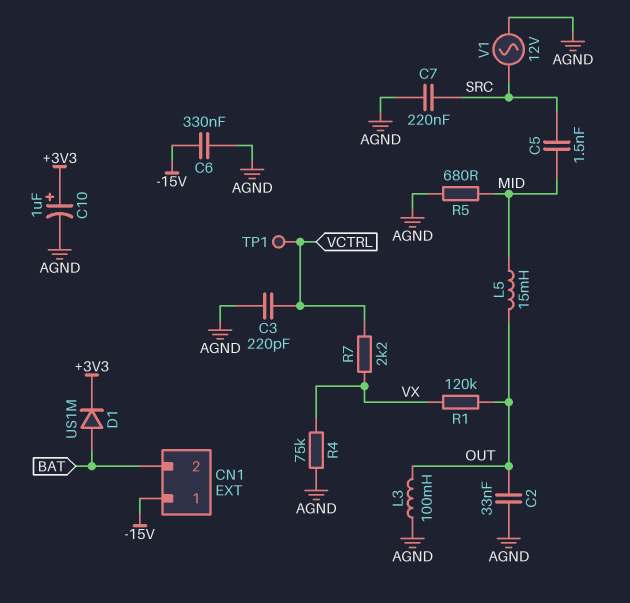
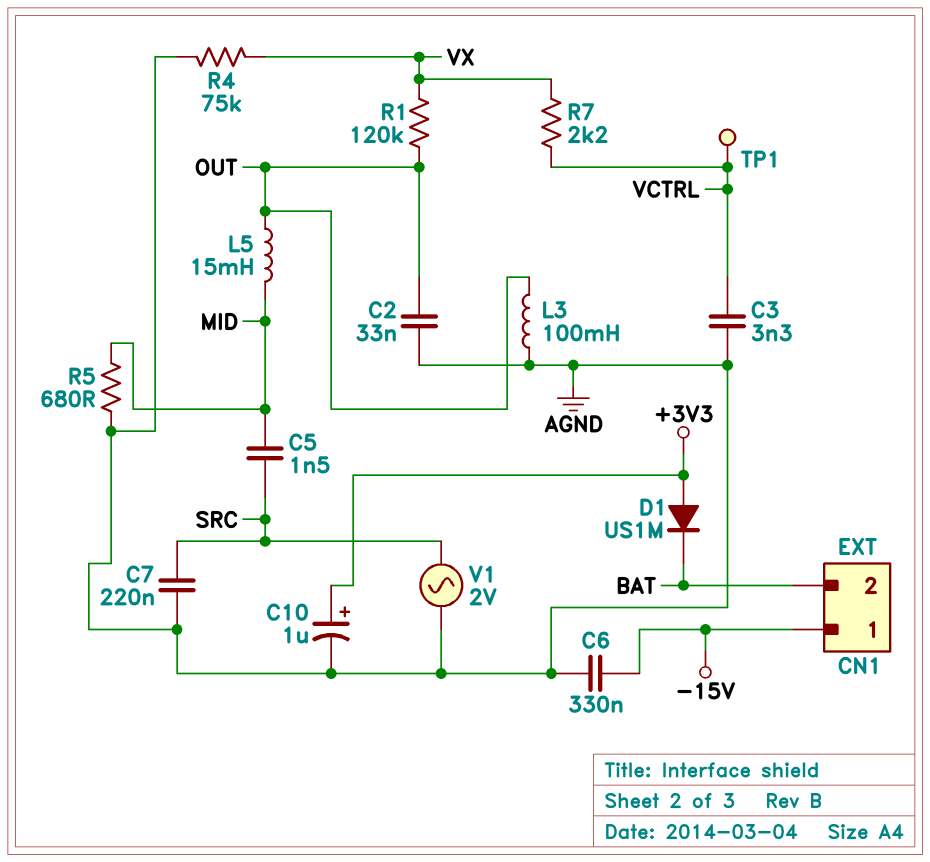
C3: 220pF (AGND, VCTRL) -> 3.3nF (AGND, VCTRL)
D1: diode US1M (A BAT, K +3V3) -> diode US1M (A +3V3, K BAT)
V1: AC 12V (AGND, SRC) -> AC 2V (AGND, SRC)

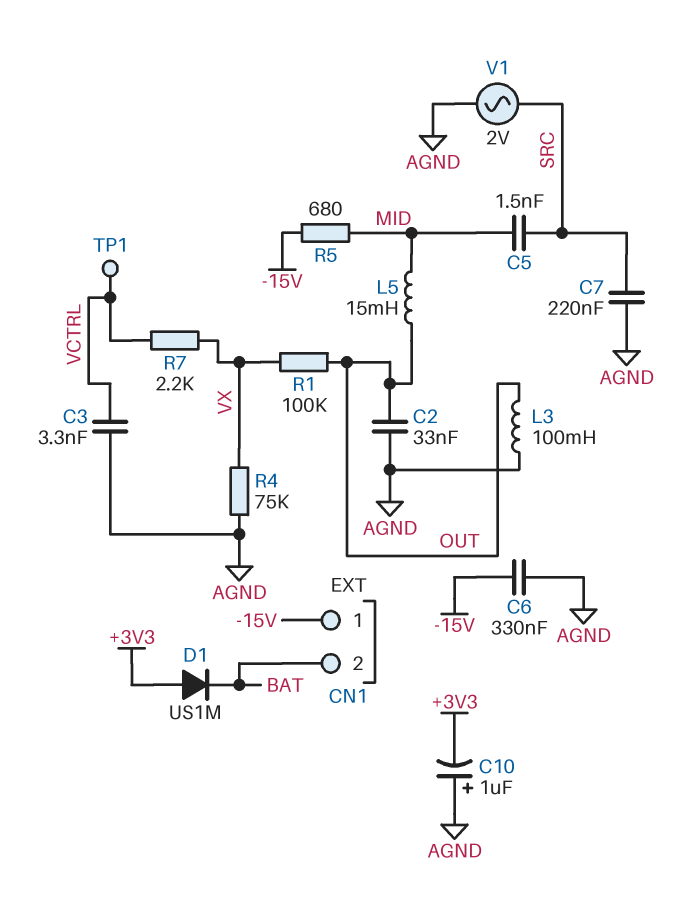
C10: 1uF (plus +3V3, minus AGND) -> 1uF (plus AGND, minus +3V3)
R1: 120k (OUT, VX) -> 100k (OUT, VX)
R5: 680 (AGND, MID) -> 680 (-15V, MID)

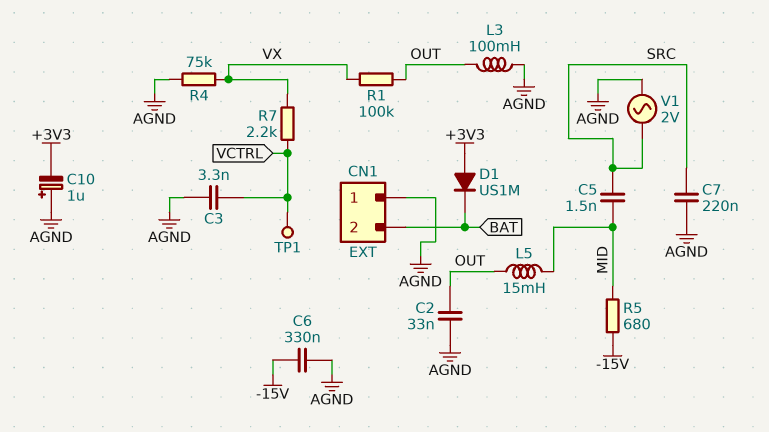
CN1 pin 1: -15V -> AGND

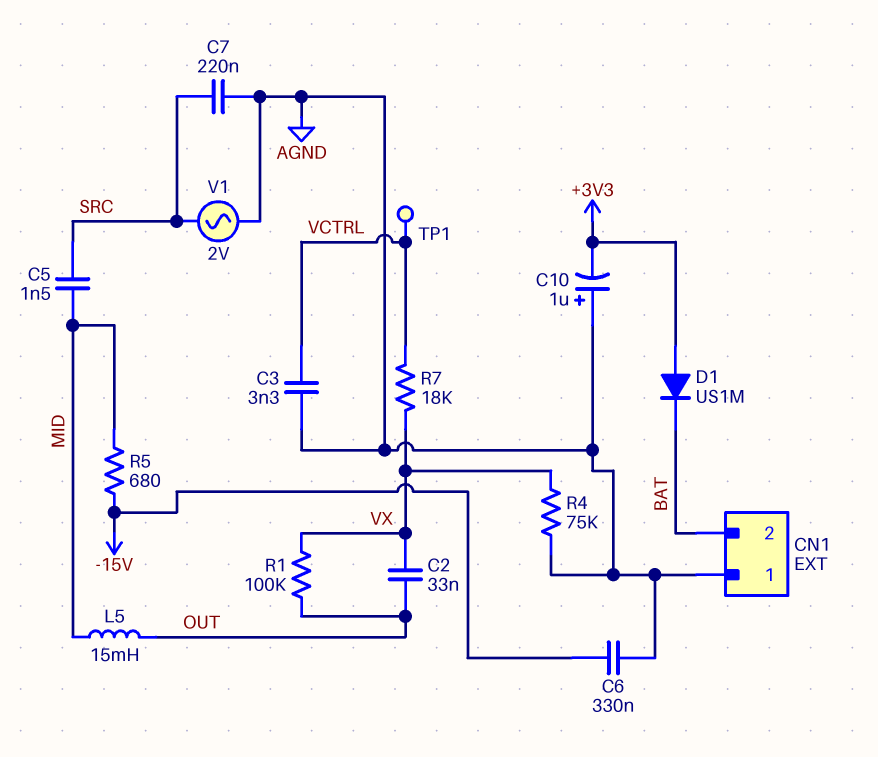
C2: 33nF (AGND, OUT) -> 33nF (OUT, VX)
L3: 100mH (AGND, OUT) -> none
R7: 2.2k (VCTRL, VX) -> 18k (VCTRL, VX)

